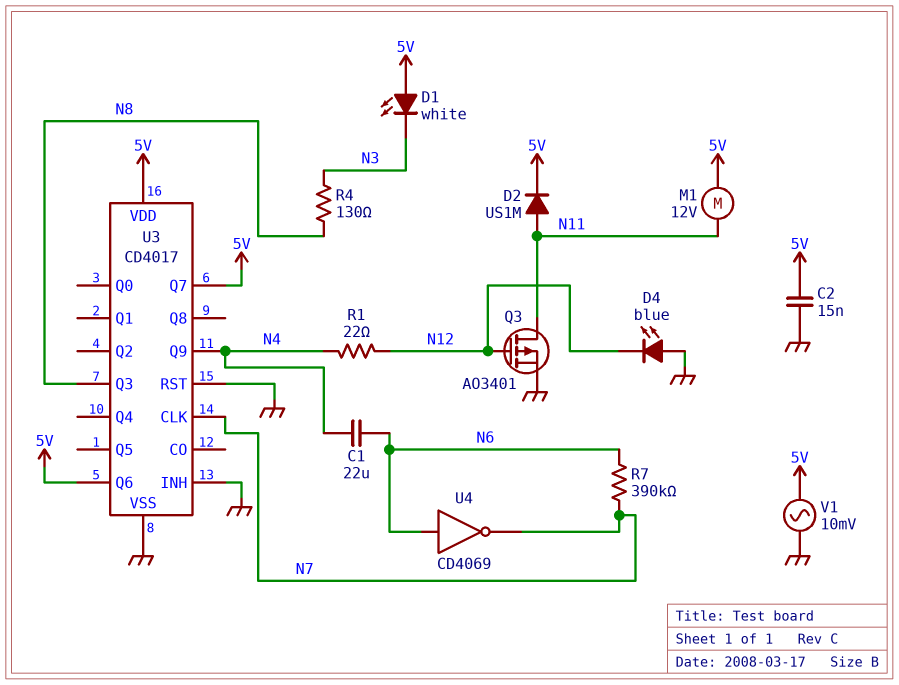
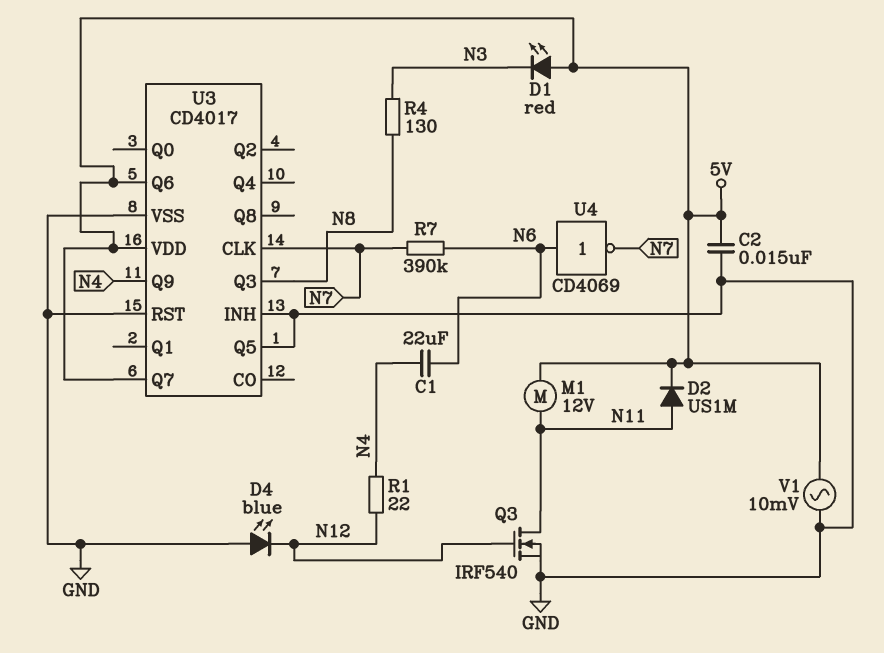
D1: LED white (A 5V, K N3) -> LED red (A 5V, K N3)
Q3: PMOS AO3401 (G N12, D N11, S GND) -> NMOS IRF540 (G N12, D N11, S GND)
U3 pin Q5: none -> GND

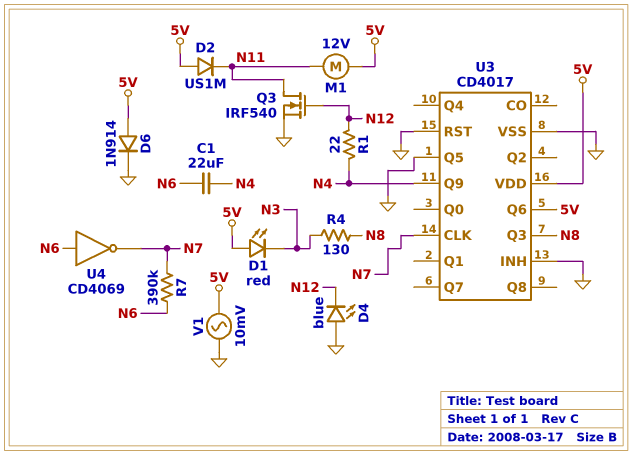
C2: 15nF (5V, GND) -> none
D2: diode US1M (A N11, K 5V) -> diode US1M (A 5V, K N11)
D6: none -> diode 1N914 (A 5V, K GND)
U3 pin Q7: 5V -> none

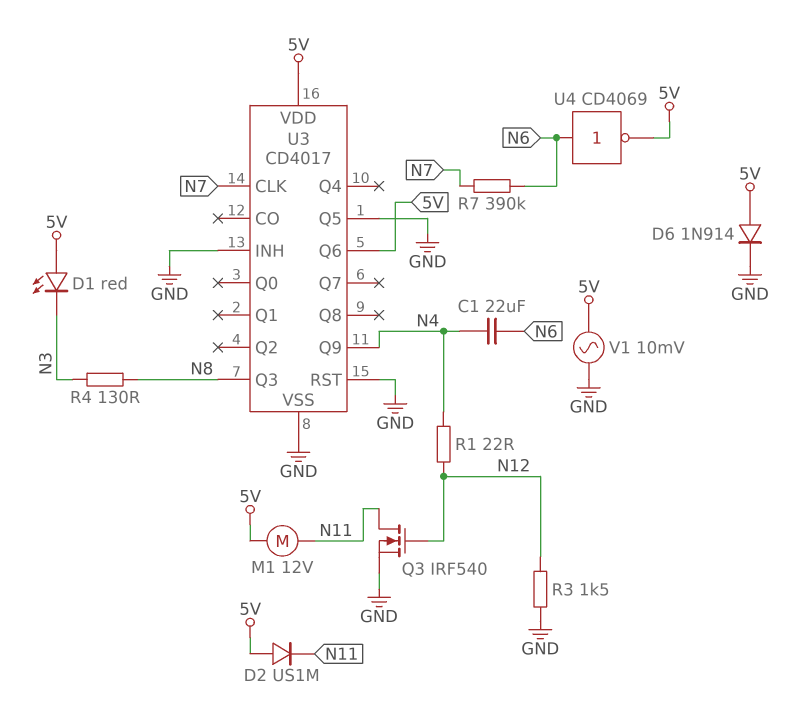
D4: LED blue (A GND, K N12) -> none
R3: none -> 1.5k (GND, N12)
U4: NOT CD4069 (in N6, out N7) -> NOT CD4069 (in N6, out 5V)

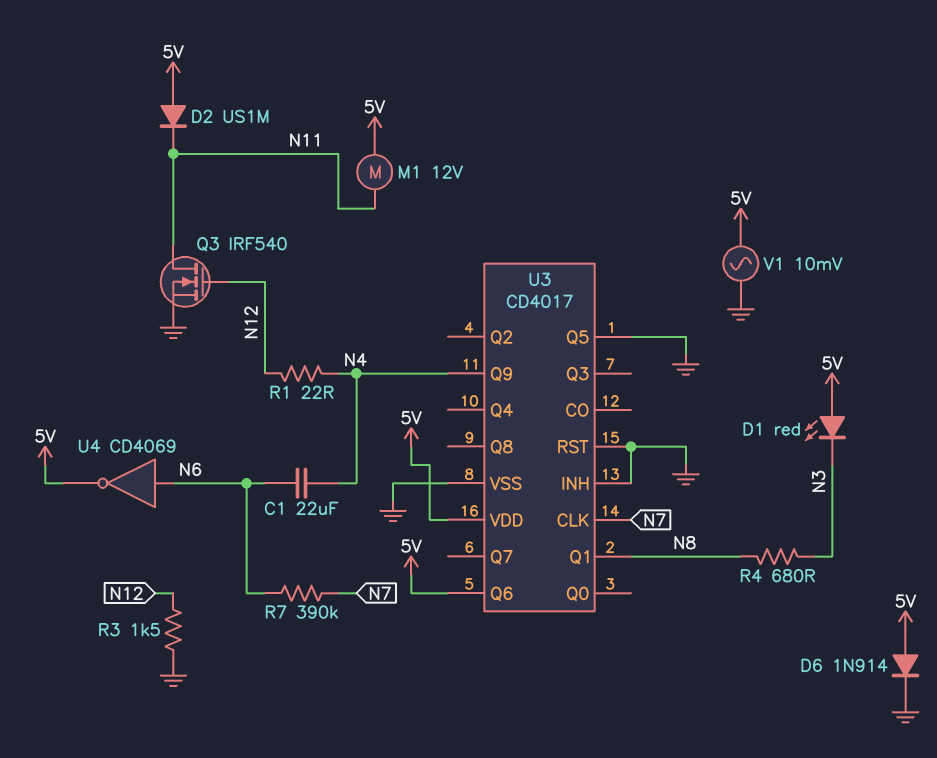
R4: 130 (N3, N8) -> 680 (N3, N8)
U3 pin Q1: none -> N8
U3 pin Q3: N8 -> none

